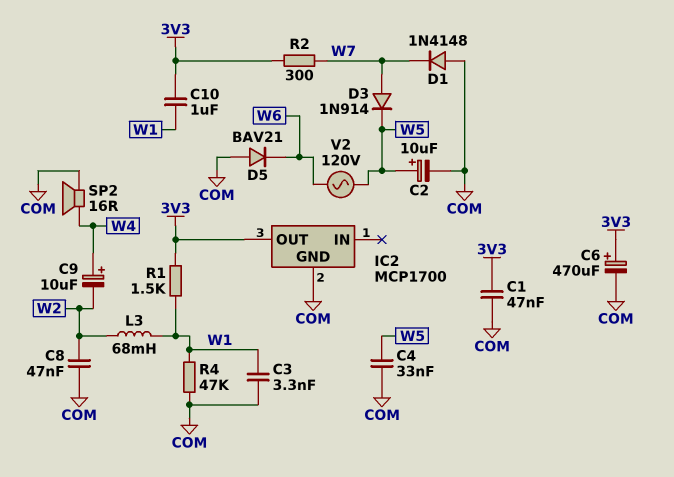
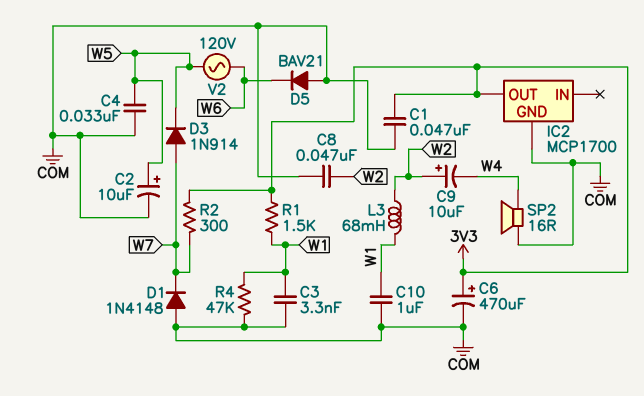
C9: 10uF (plus W4, minus W2) -> 10uF (plus W2, minus W4)
C10: 1uF (3V3, W1) -> 1uF (COM, W1)

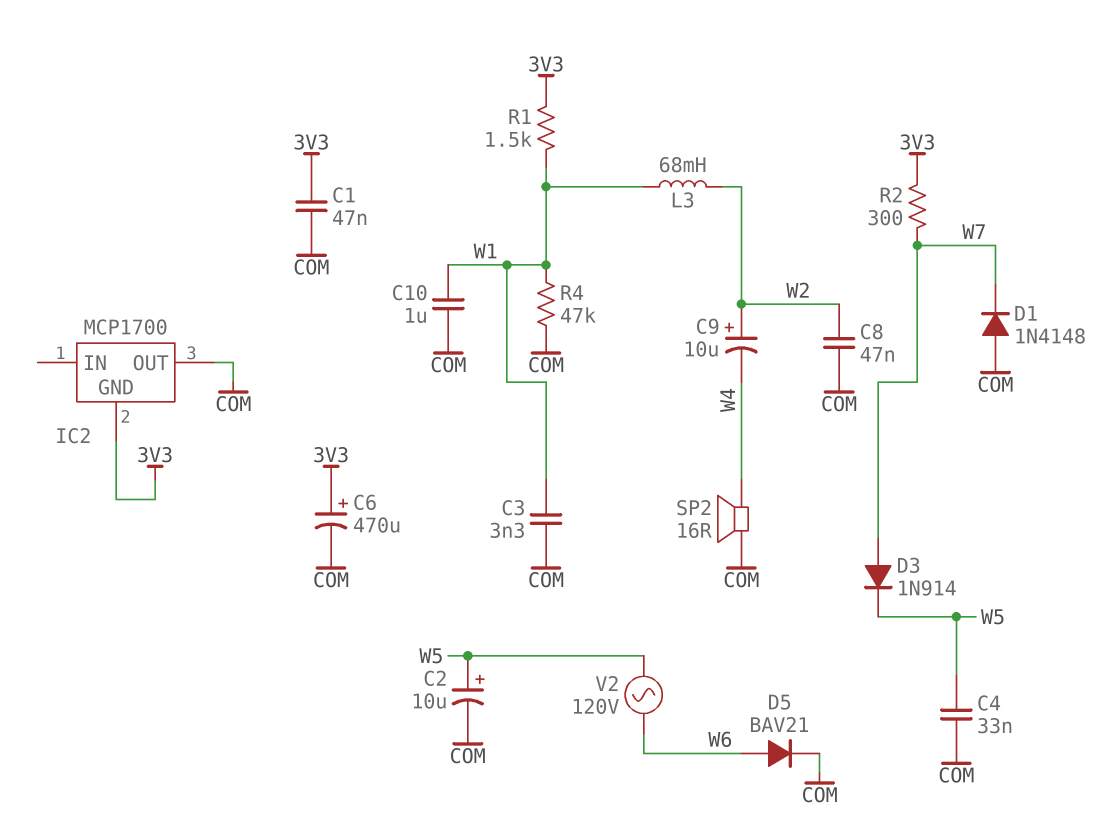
D5: diode BAV21 (A COM, K W6) -> diode BAV21 (A W6, K COM)
IC2 pin GND: COM -> 3V3
IC2 pin OUT: 3V3 -> COM

